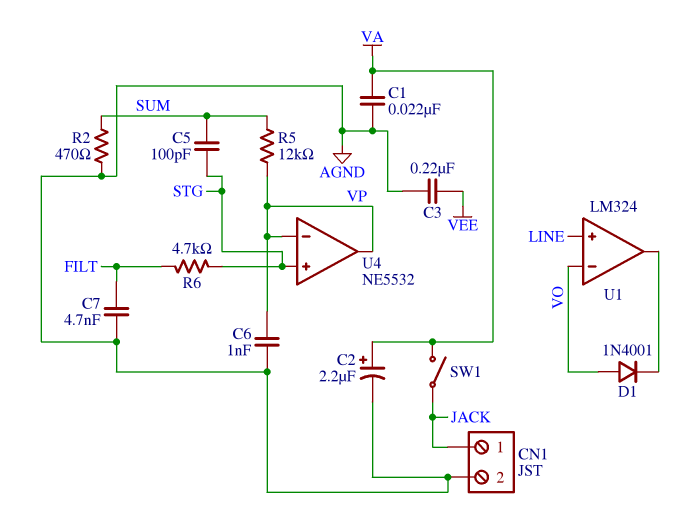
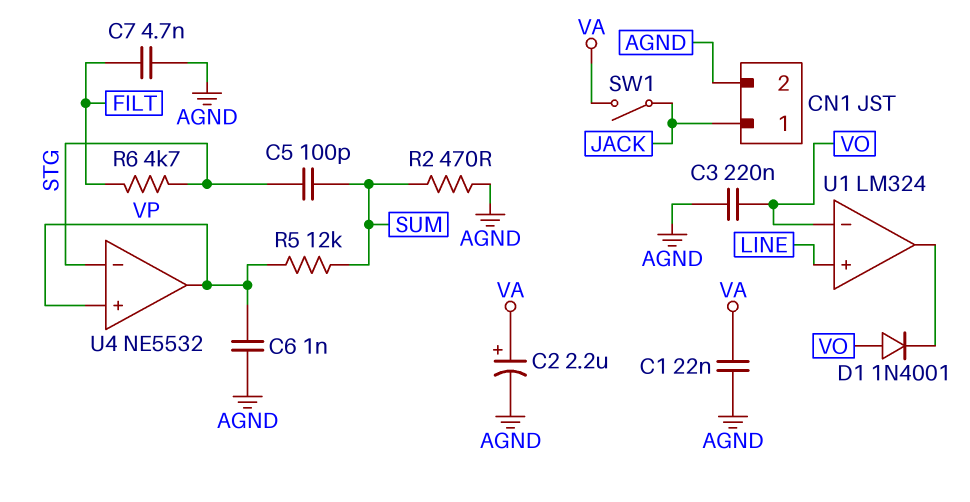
C3: 220nF (AGND, VEE) -> 220nF (AGND, VO)
U4 pin in+: STG -> VP
U4 pin in-: VP -> STG

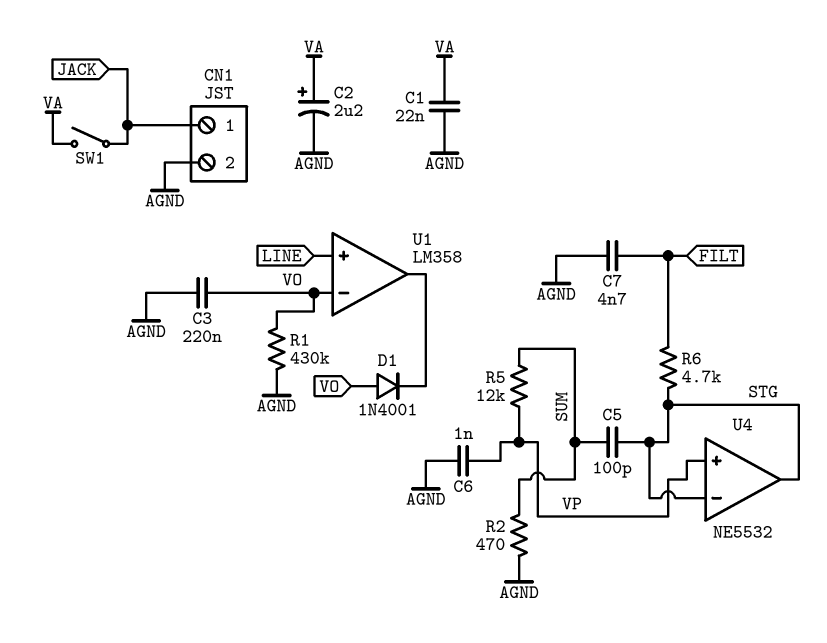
R1: none -> 430k (AGND, VO)
U1: LM324 -> LM358
U4 pin out: VP -> STG

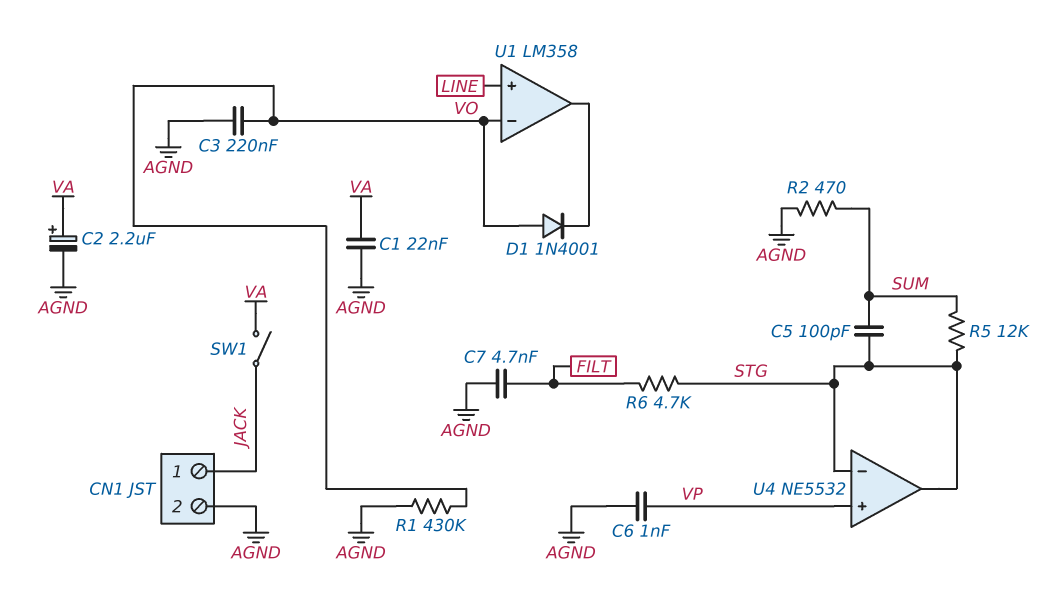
R5: 12k (SUM, VP) -> 12k (STG, SUM)

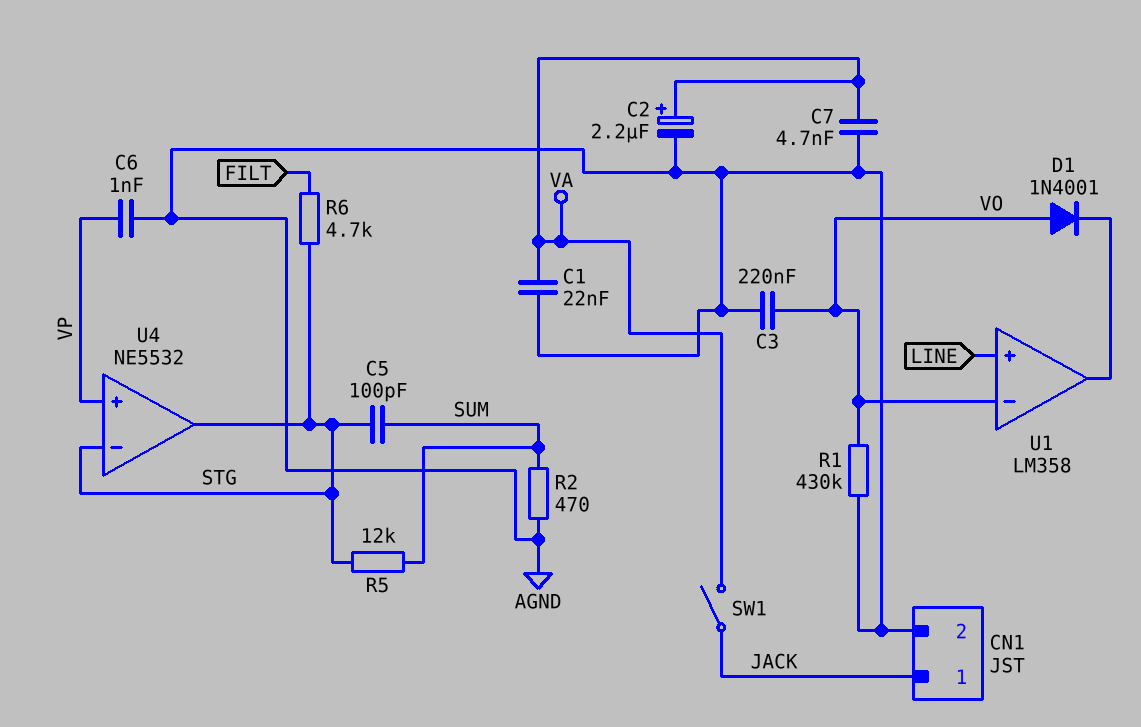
C7: 4.7nF (AGND, FILT) -> 4.7nF (AGND, VA)

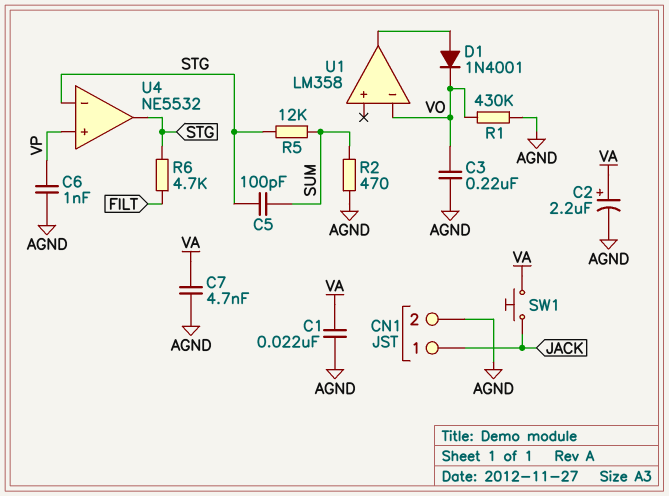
D1: diode 1N4001 (A VO, K U1/out) -> diode 1N4001 (A U1/out, K VO)
SW1: switch (JACK, VA) -> button (JACK, VA)
U1 pin in+: LINE -> none

